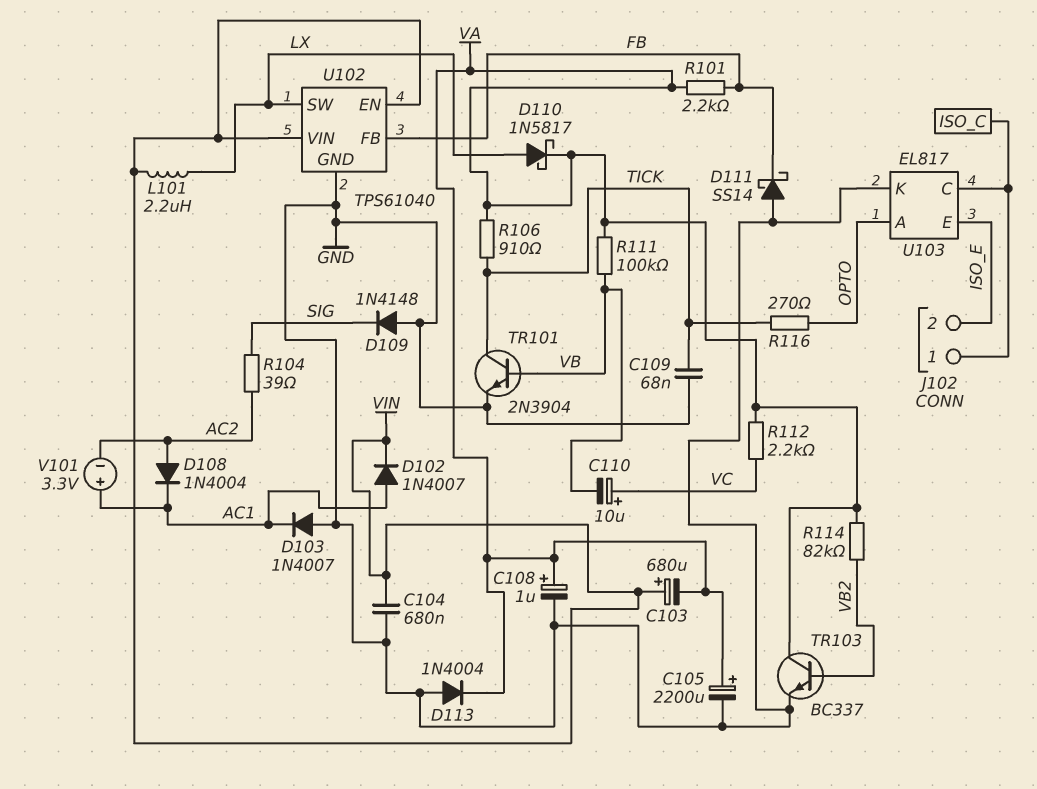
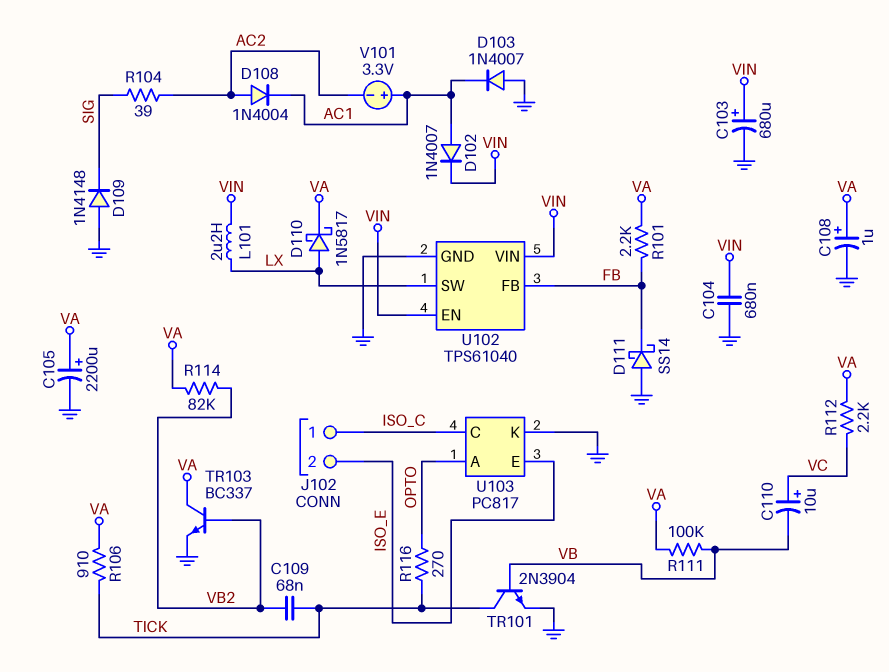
C103: 680uF (plus VIN, minus VA) -> 680uF (plus VIN, minus GND)
C109: 68nF (GND, TICK) -> 68nF (TICK, VB2)
D113: diode 1N4004 (A GND, K VA) -> none
U103: EL817 -> PC817

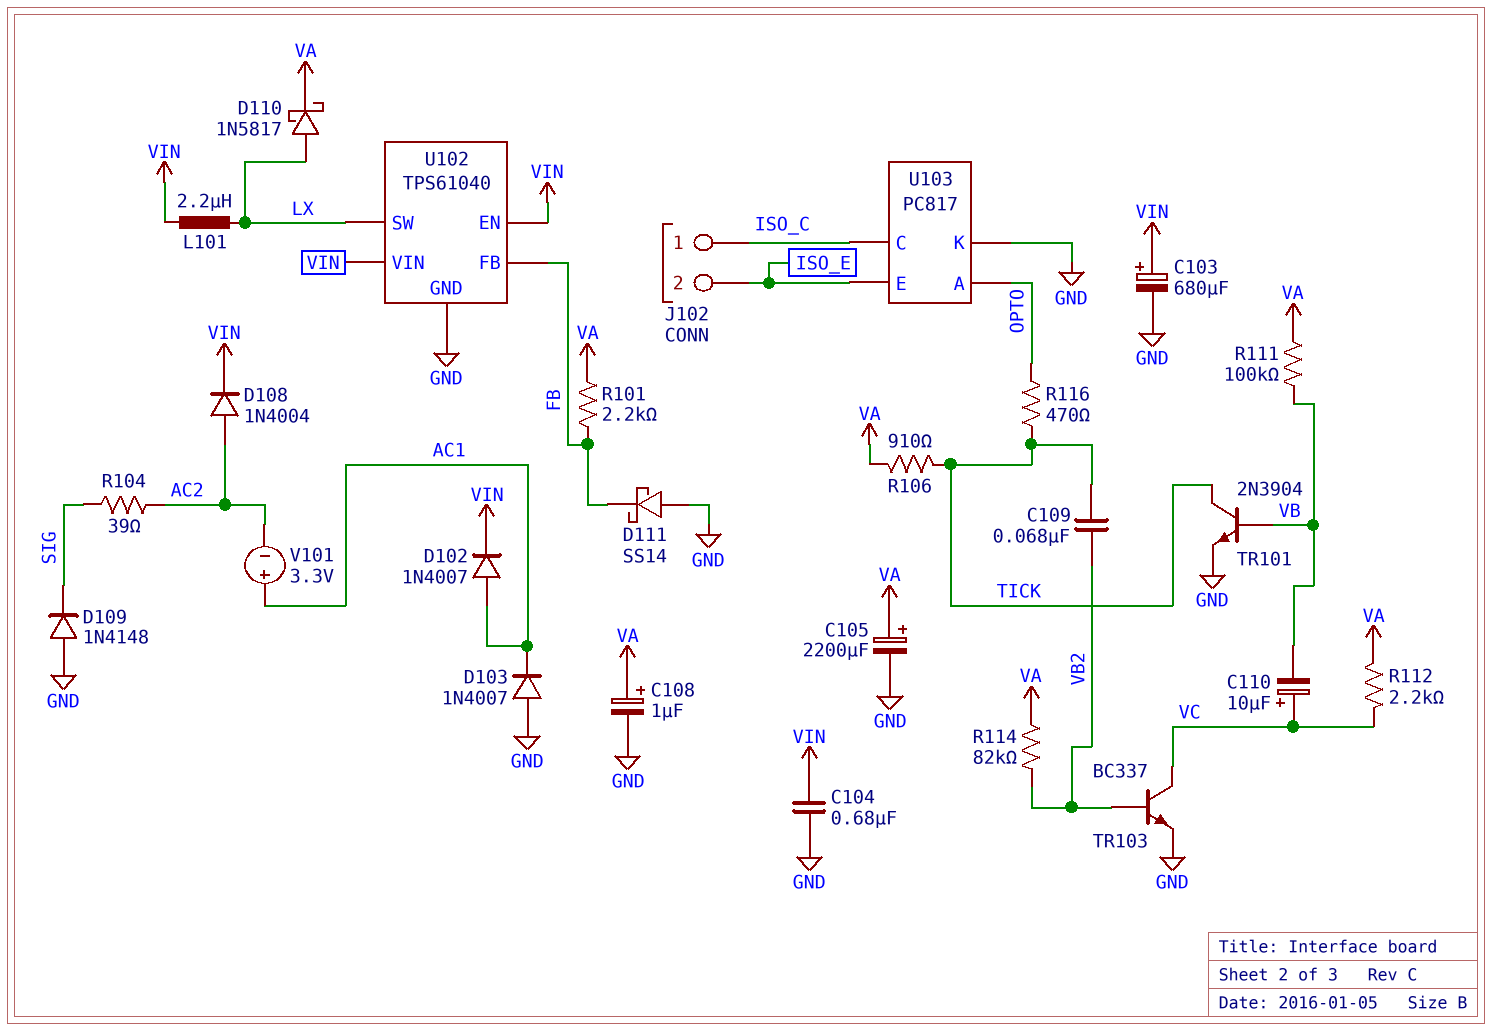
D108: diode 1N4004 (A AC2, K AC1) -> diode 1N4004 (A AC2, K VIN)
R116: 270 (OPTO, TICK) -> 470 (OPTO, TICK)
TR103: NPN BC337 (B VB2, C VA, E GND) -> NPN BC337 (B VB2, C VC, E GND)

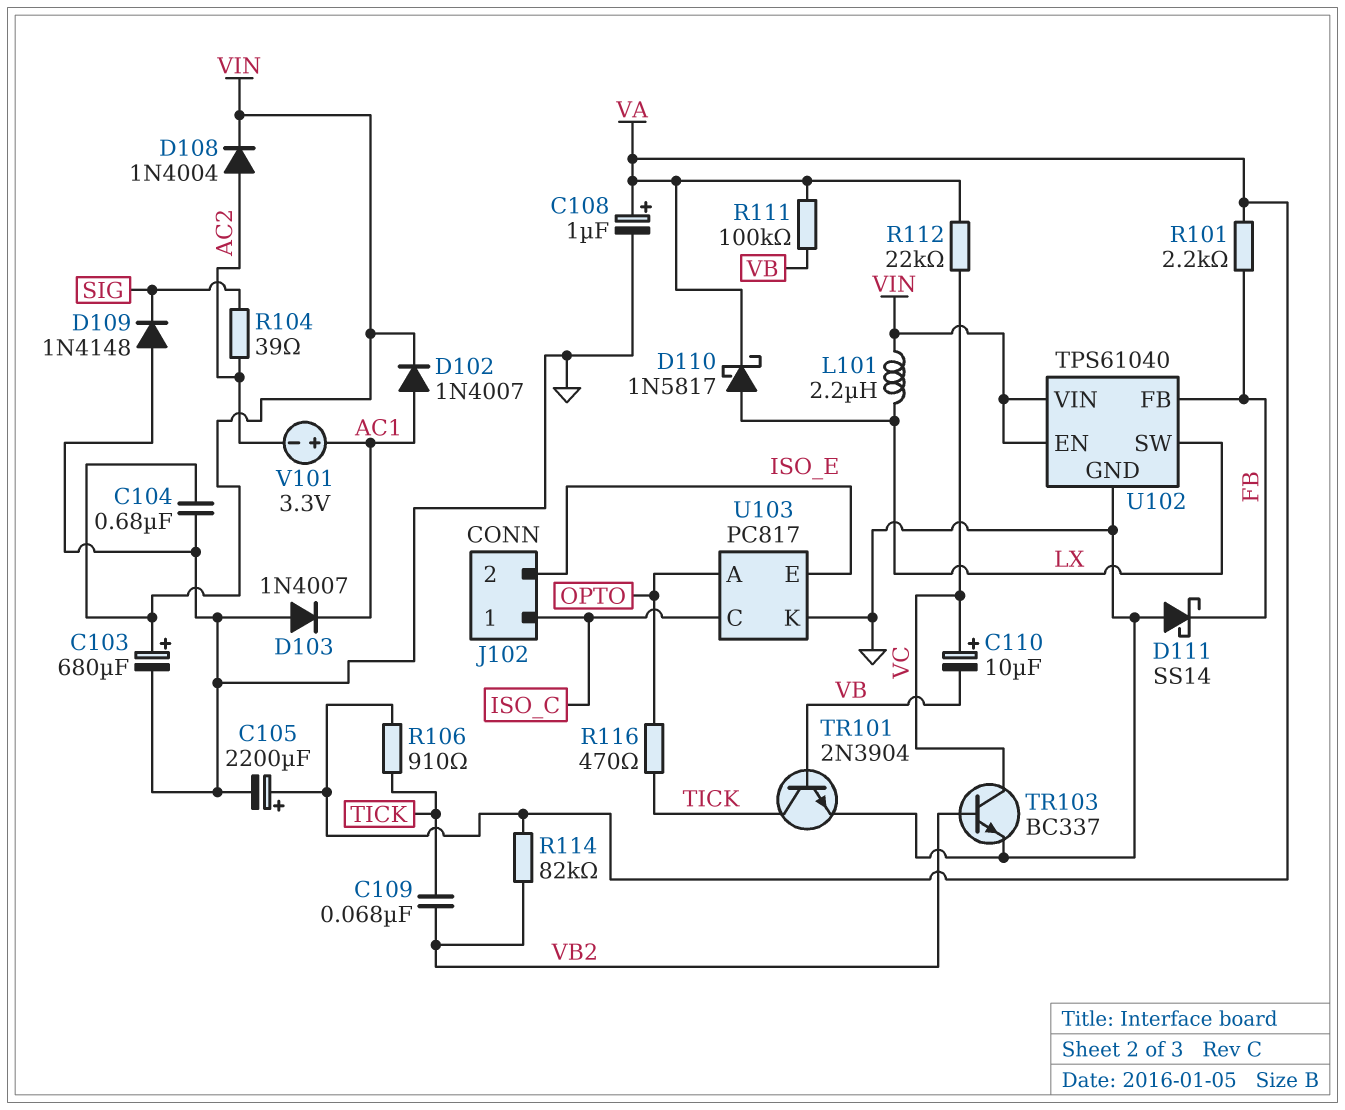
R112: 2.2k (VA, VC) -> 22k (VA, VC)

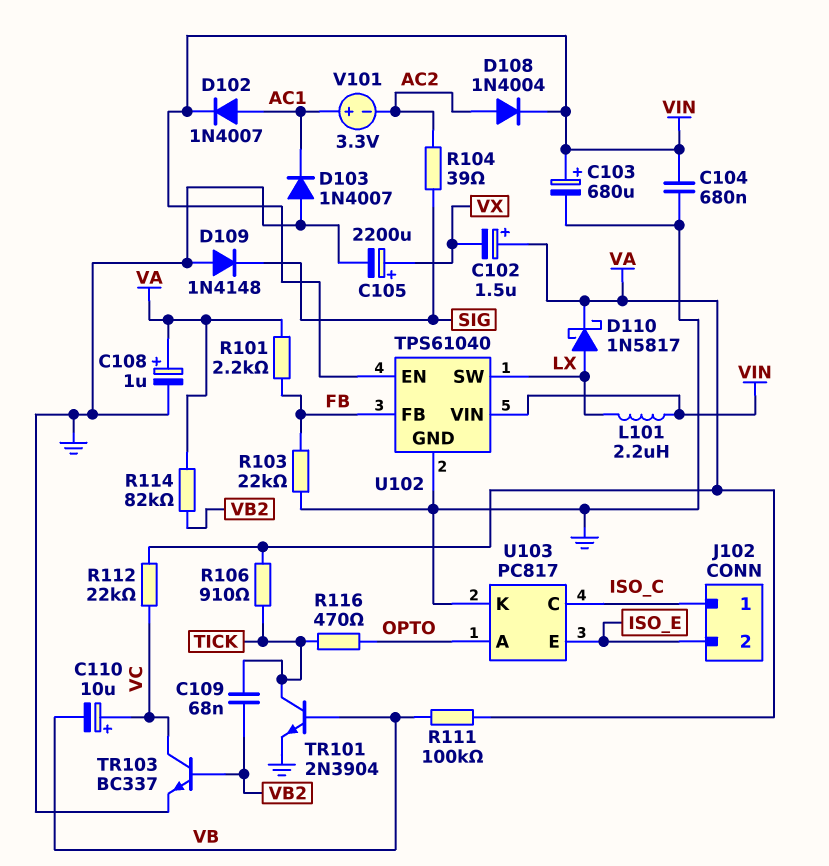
C102: none -> 1.5uF (plus VA, minus VX)
C105: 2200uF (plus VA, minus GND) -> 2200uF (plus VX, minus GND)
D111: schottky SS14 (A GND, K FB) -> none
R103: none -> 22k (FB, GND)

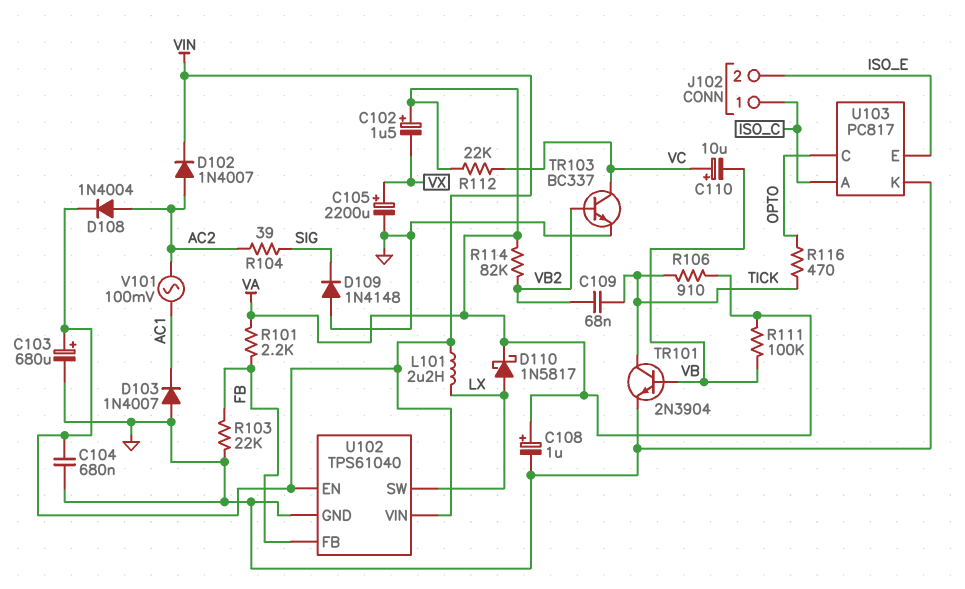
D102: diode 1N4007 (A AC1, K VIN) -> diode 1N4007 (A AC2, K VIN)
U103 pin A: OPTO -> ISO_C
U103 pin C: ISO_C -> OPTO
V101: 3.3V (plus AC1, minus AC2) -> AC 100mV (AC1, AC2)

